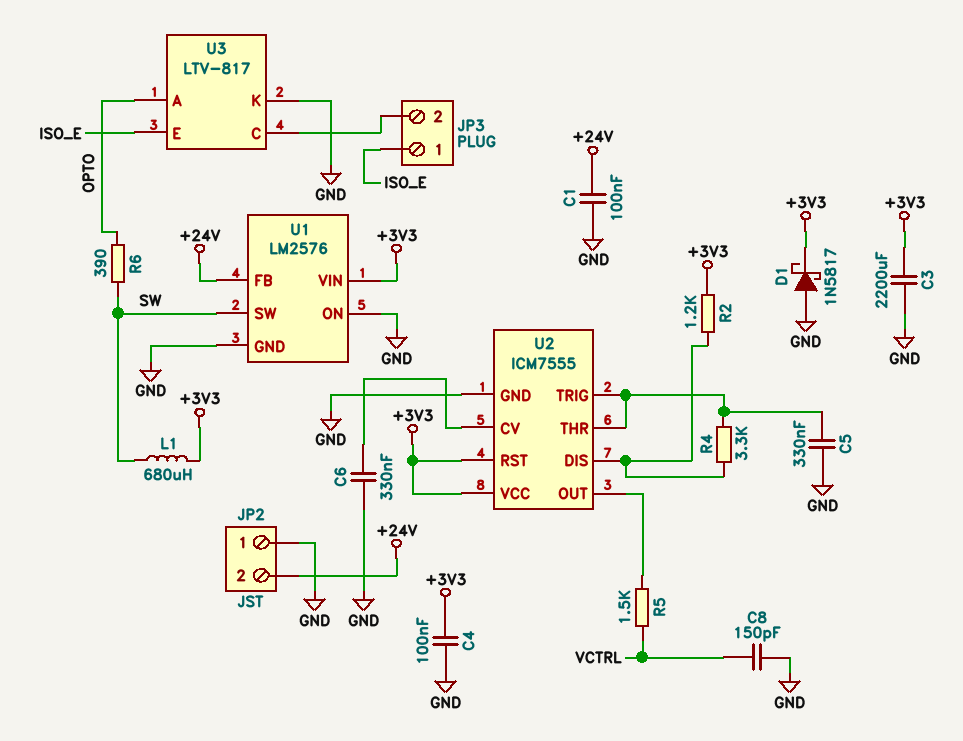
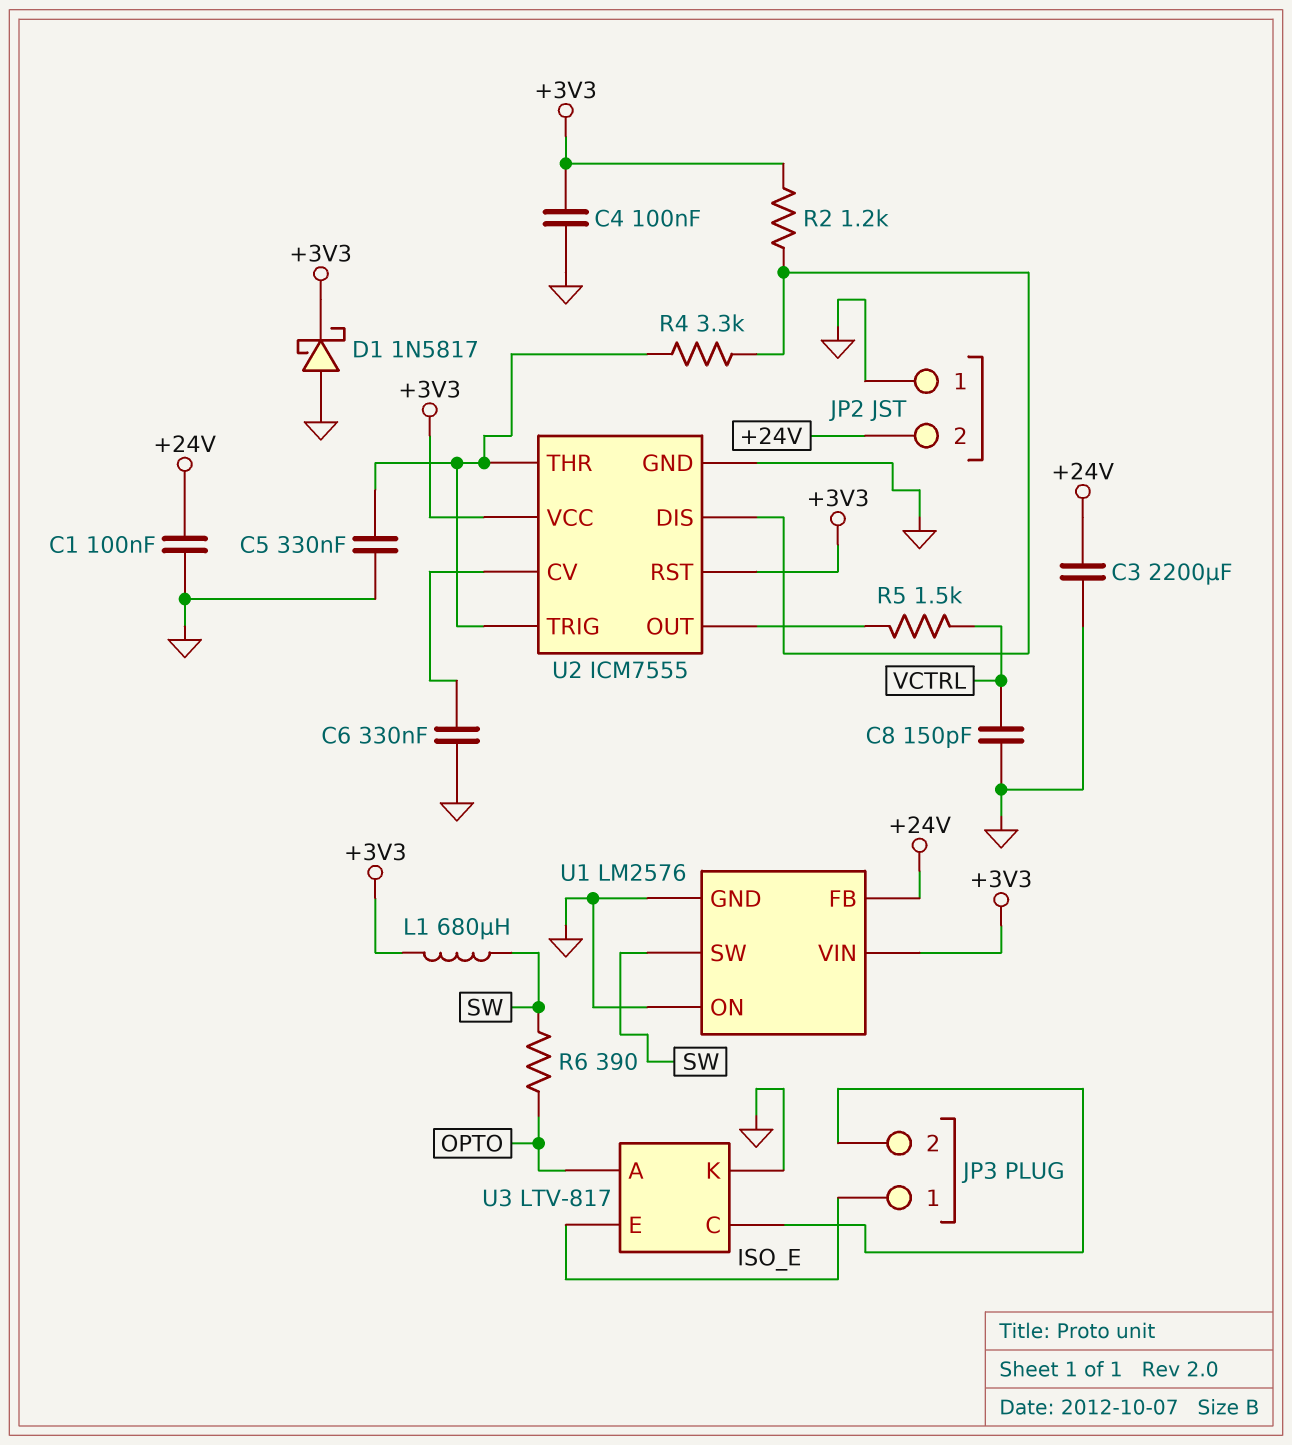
C3: 2200uF (+3V3, GND) -> 2200uF (+24V, GND)

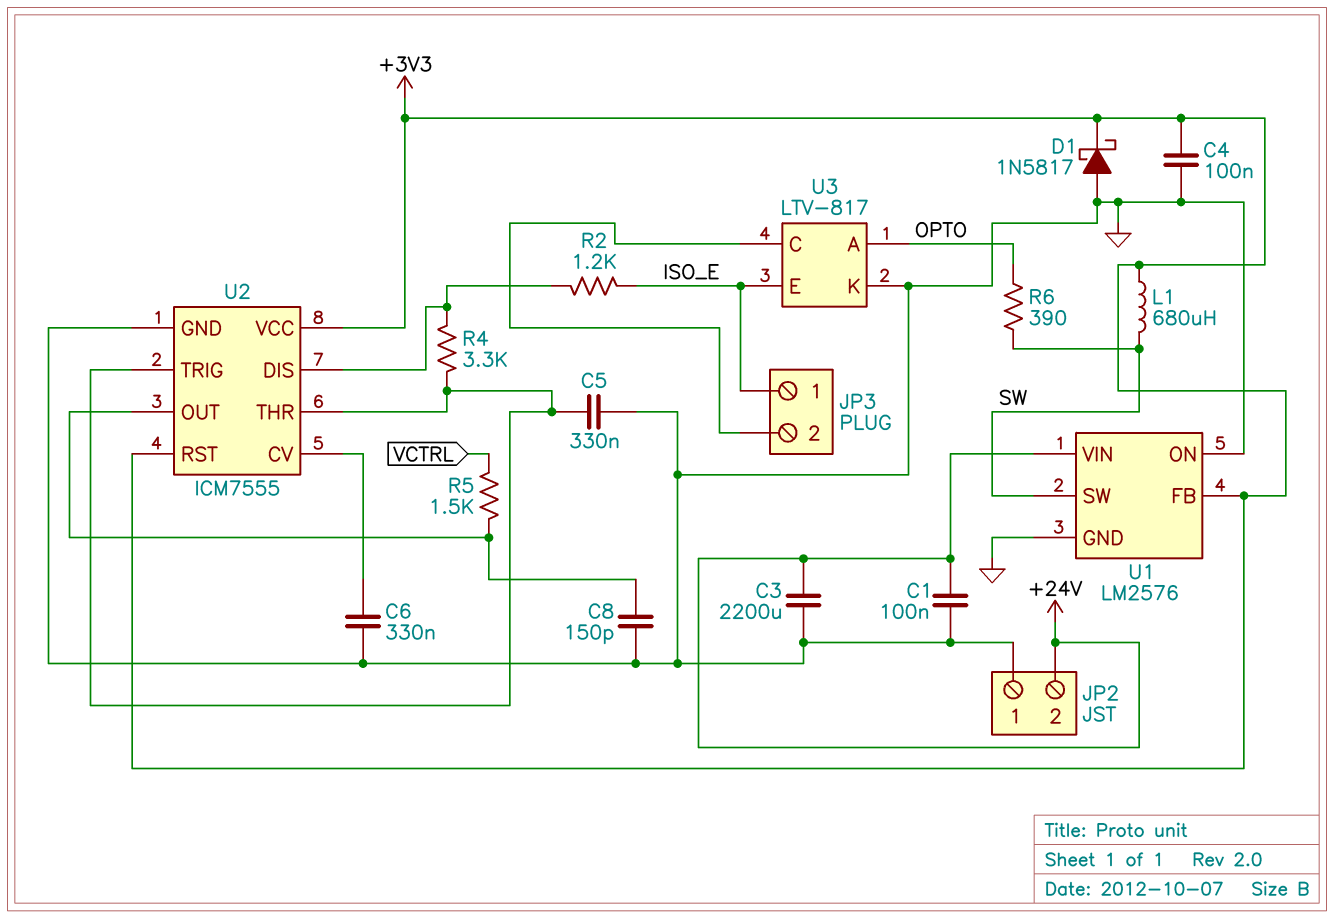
C8: 150pF (GND, VCTRL) -> 150pF (GND, U2/OUT)
R2: 1.2k (+3V3, U2/DIS) -> 1.2k (ISO_E, U2/DIS)
U1 pin FB: +24V -> +3V3
U1 pin VIN: +3V3 -> +24V

